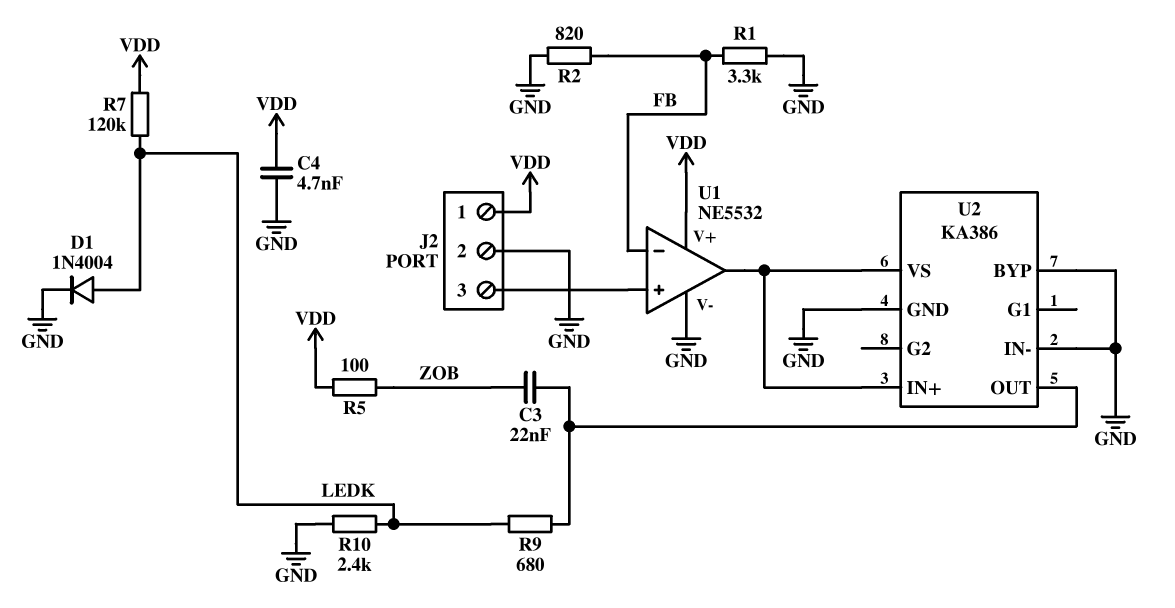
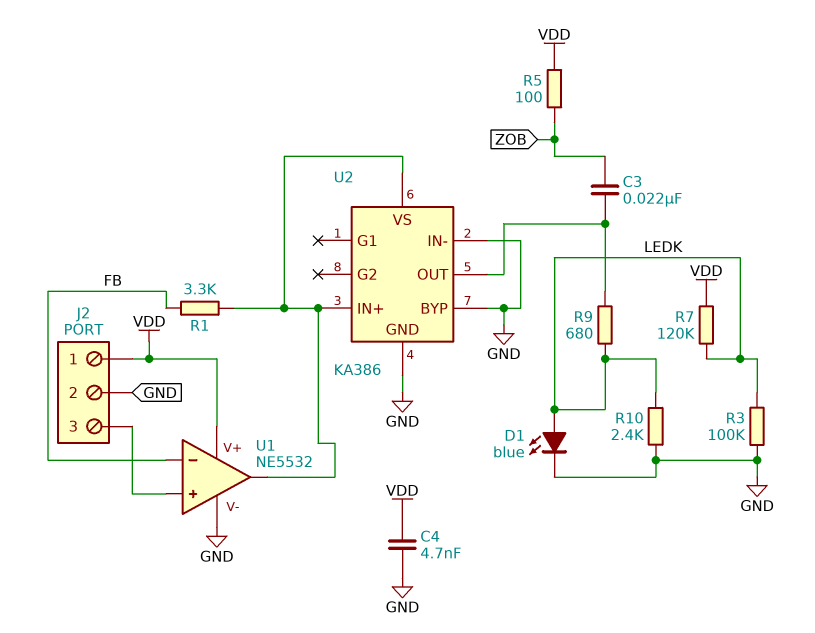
D1: diode 1N4004 (A LEDK, K GND) -> LED blue (A LEDK, K GND)
R1: 3.3k (FB, GND) -> 3.3k (FB, U1/out)
R2: 820 (FB, GND) -> none
R3: none -> 100k (GND, LEDK)

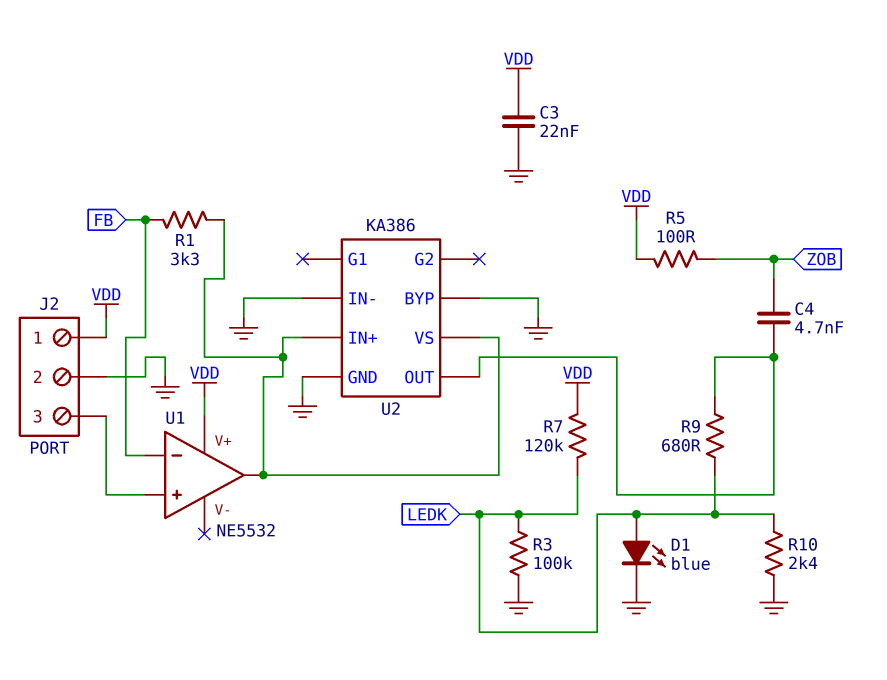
C3: 22nF (U2/OUT, ZOB) -> 22nF (GND, VDD)
C4: 4.7nF (GND, VDD) -> 4.7nF (U2/OUT, ZOB)
U1 pin V-: GND -> none

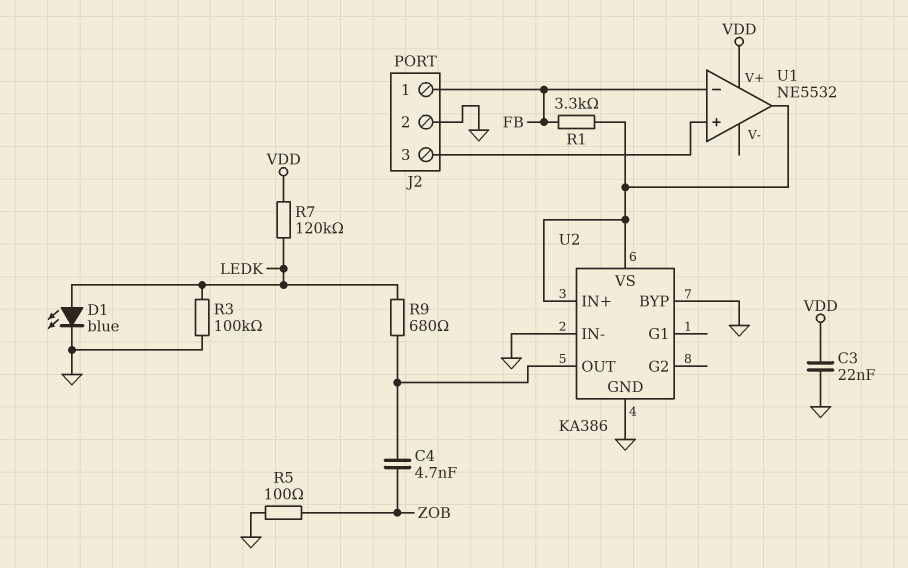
J2 pin 1: VDD -> FB
R5: 100 (VDD, ZOB) -> 100 (GND, ZOB)
R10: 2.4k (GND, LEDK) -> none

